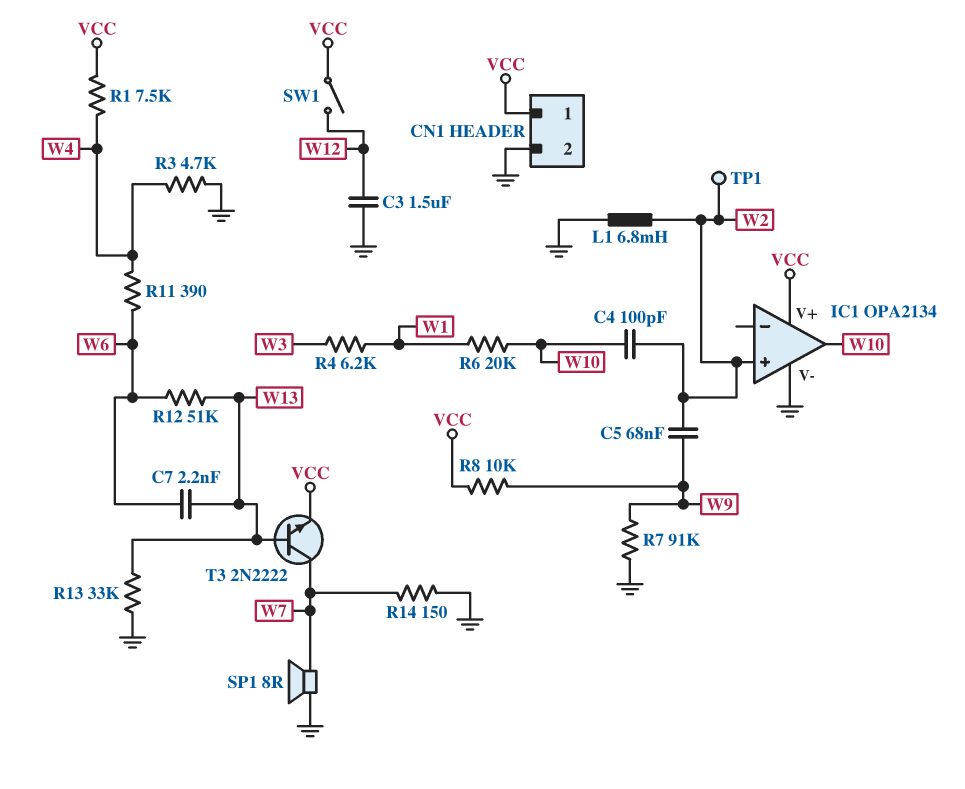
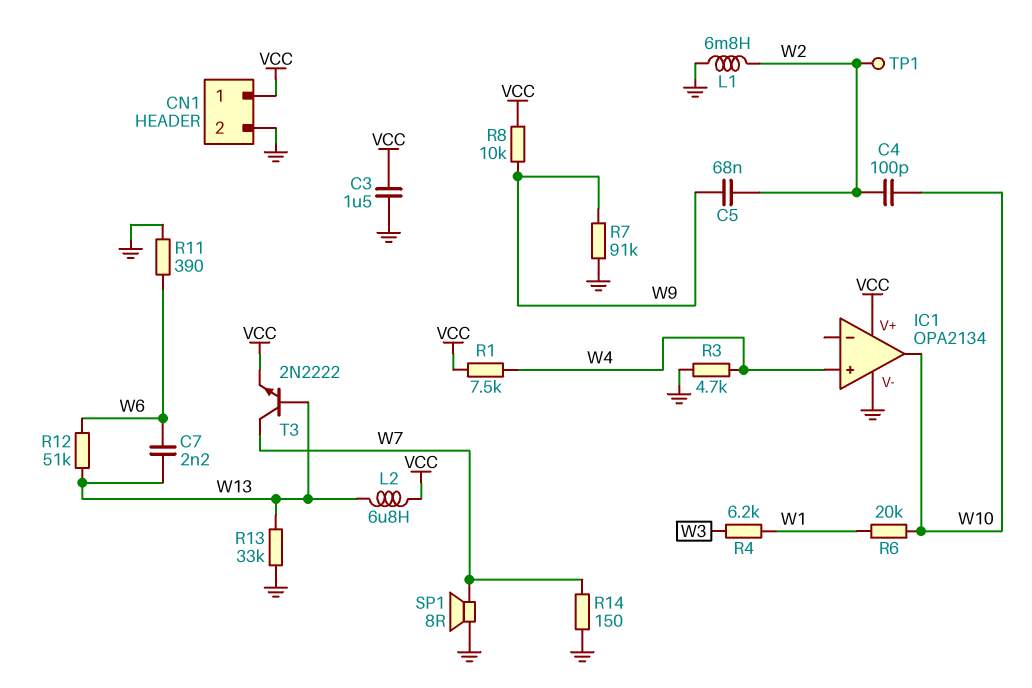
C3: 1.5uF (GND, W12) -> 1.5uF (GND, VCC)
IC1 pin in+: W2 -> W4
L2: none -> 6.8uH (VCC, W13)
R11: 390 (W4, W6) -> 390 (GND, W6)
SW1: switch (VCC, W12) -> none

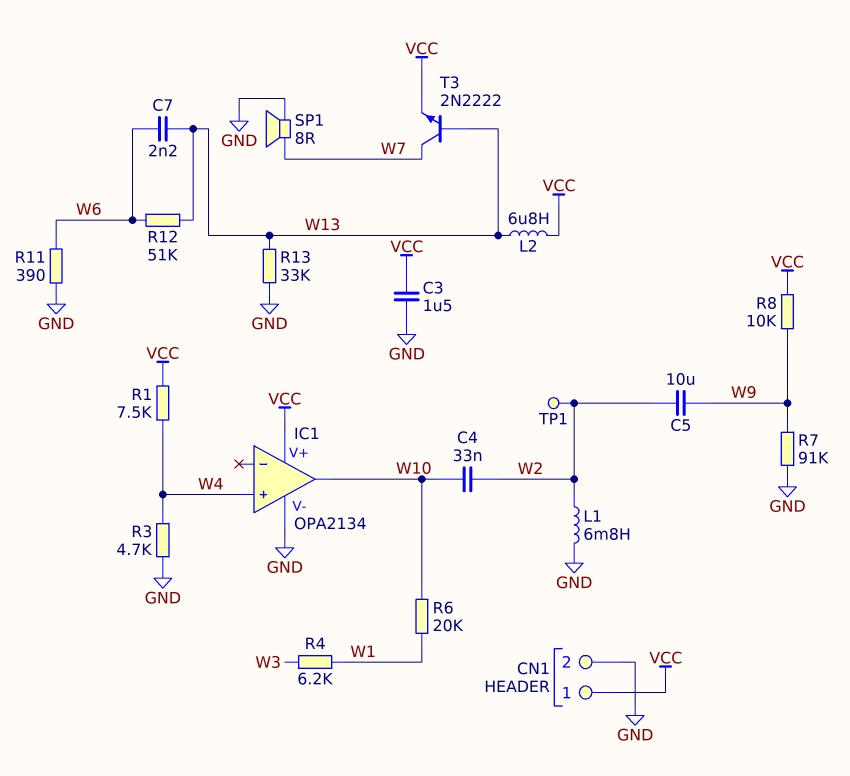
C4: 100pF (W2, W10) -> 33nF (W2, W10)
C5: 68nF (W2, W9) -> 10uF (W2, W9)
R14: 150 (GND, W7) -> none

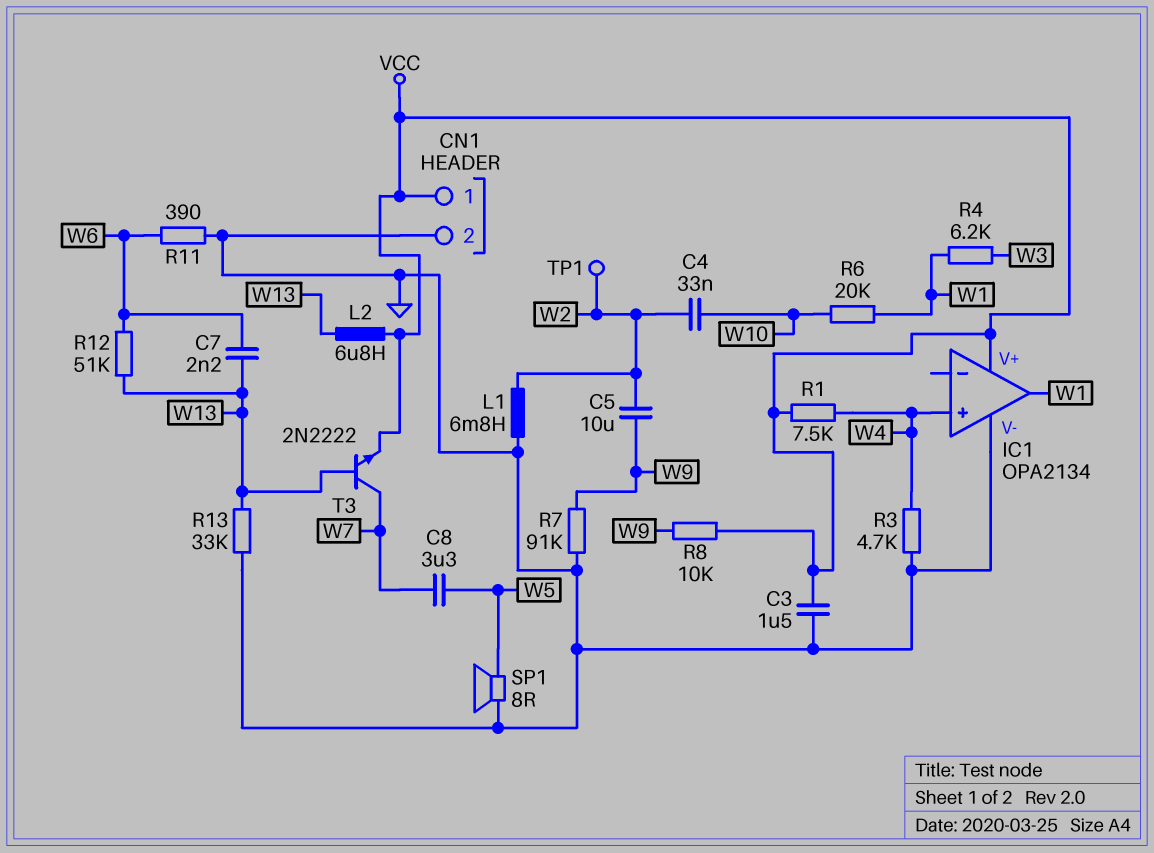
C8: none -> 3.3uF (W5, W7)
IC1 pin out: W10 -> W1
SP1: speaker 8R (GND, W7) -> speaker 8R (GND, W5)

